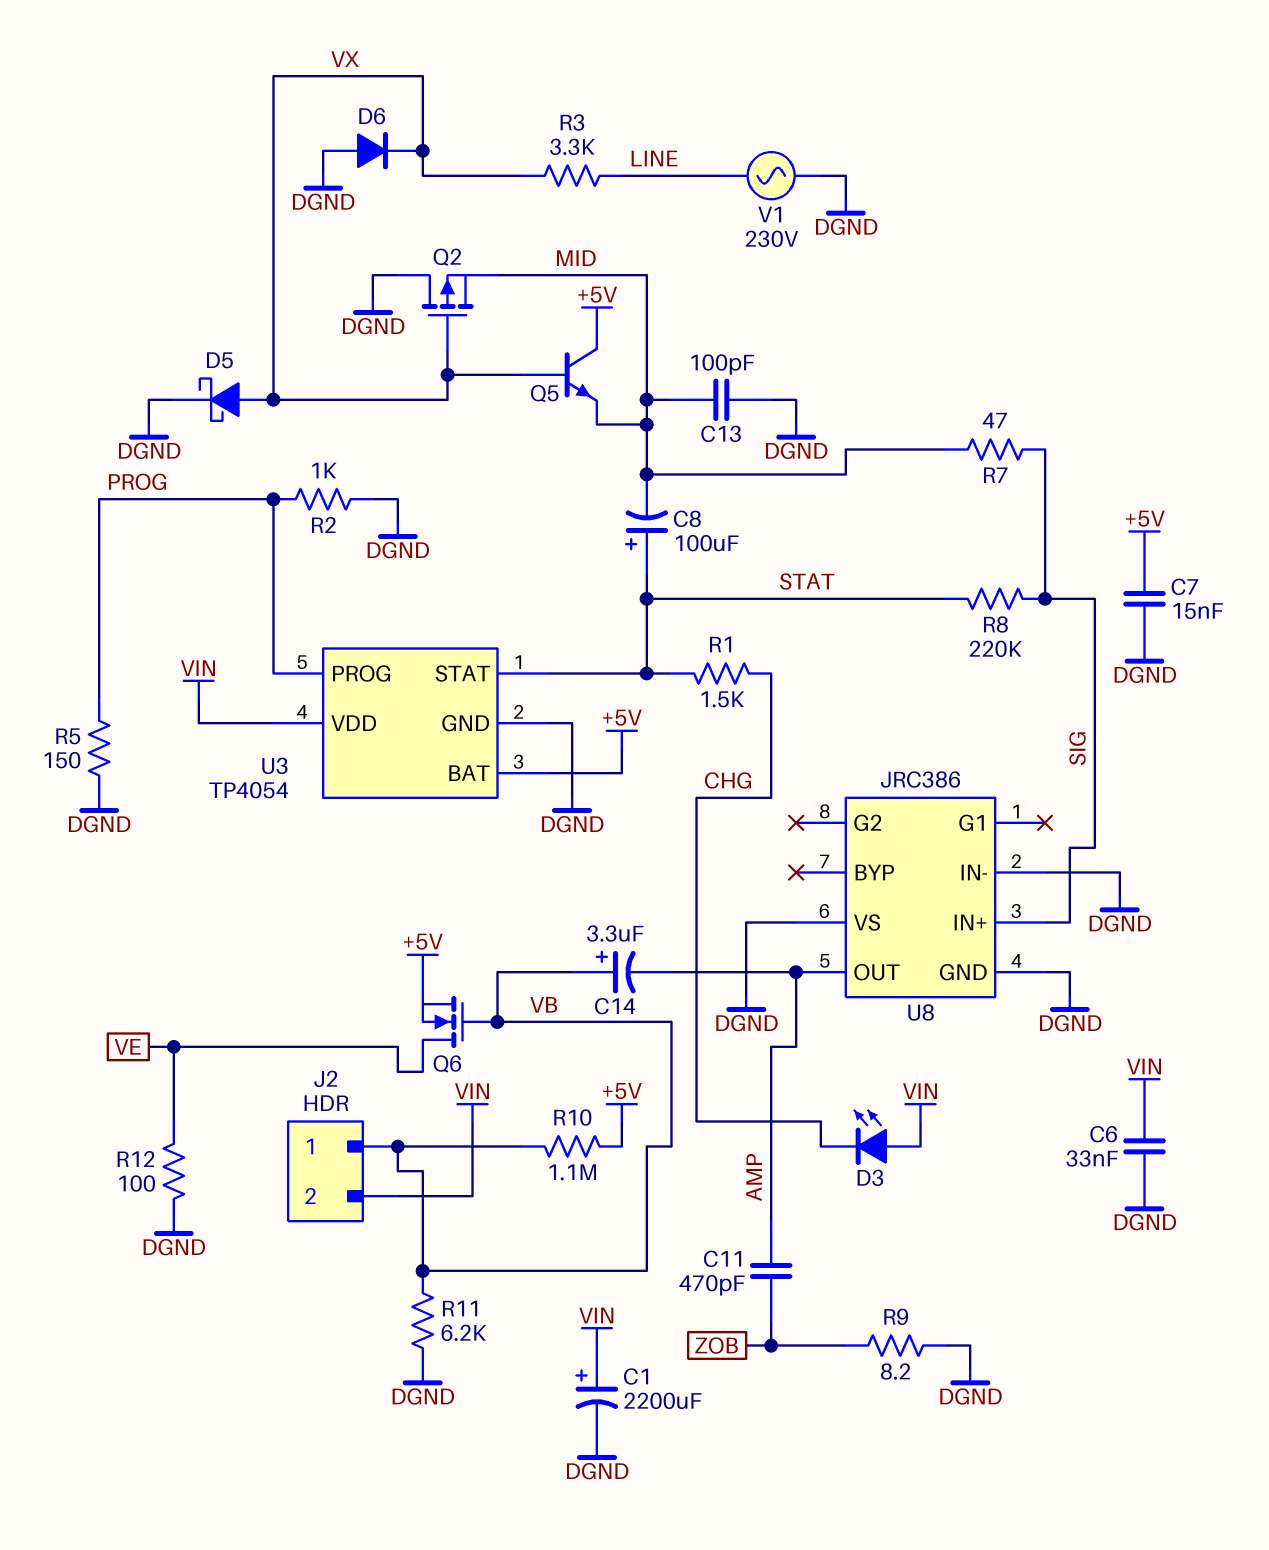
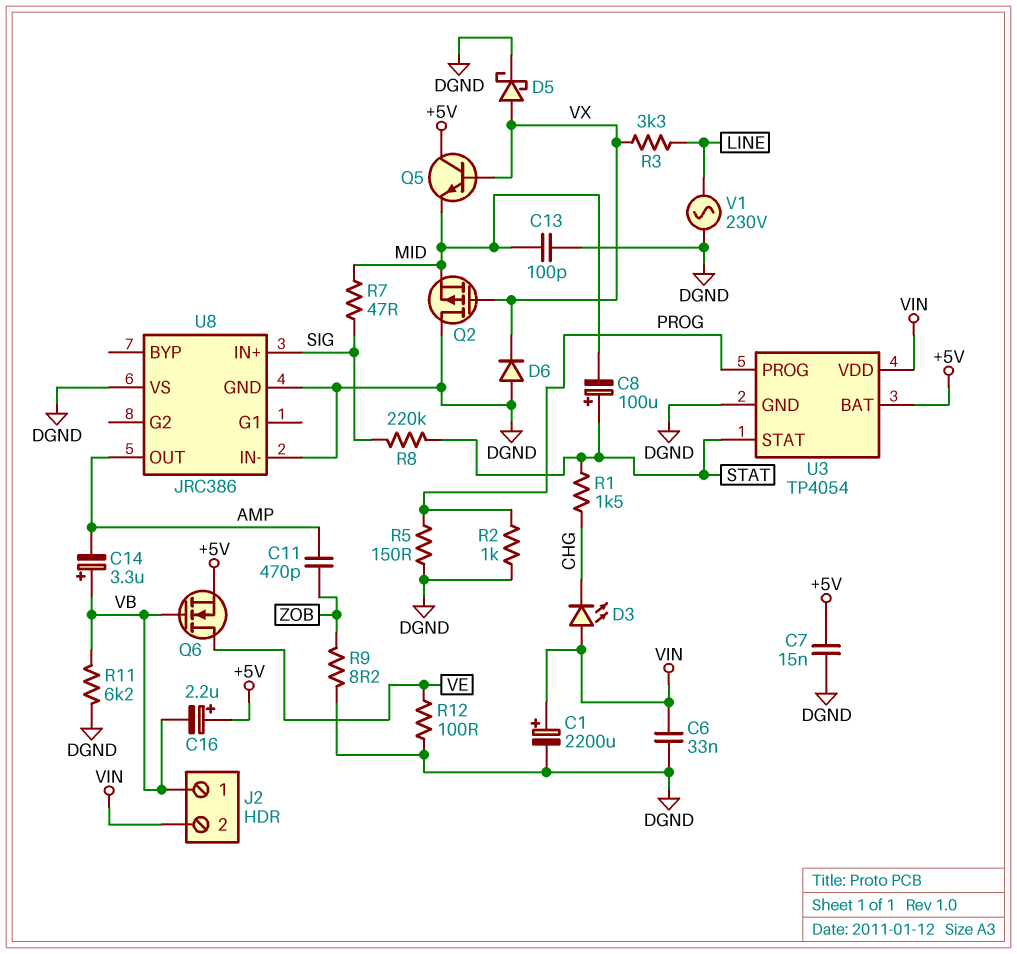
C16: none -> 2.2uF (plus +5V, minus VB)
R10: 1.1M (+5V, VB) -> none

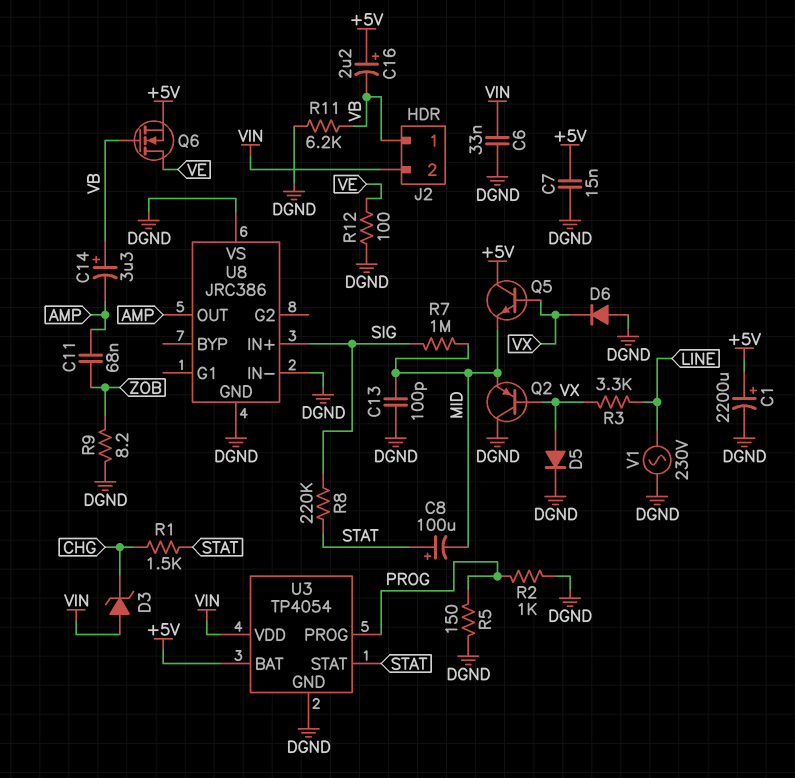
C1: 2200uF (plus VIN, minus DGND) -> 2200uF (plus +5V, minus DGND)
C11: 470pF (AMP, ZOB) -> 68nF (AMP, ZOB)
D3: LED (A VIN, K CHG) -> zener (A VIN, K CHG)
D5: schottky (A VX, K DGND) -> diode (A VX, K DGND)
Q2: PMOS (G VX, D DGND, S MID) -> PNP (B VX, C DGND, E MID)
R7: 47 (MID, SIG) -> 1M (MID, SIG)

